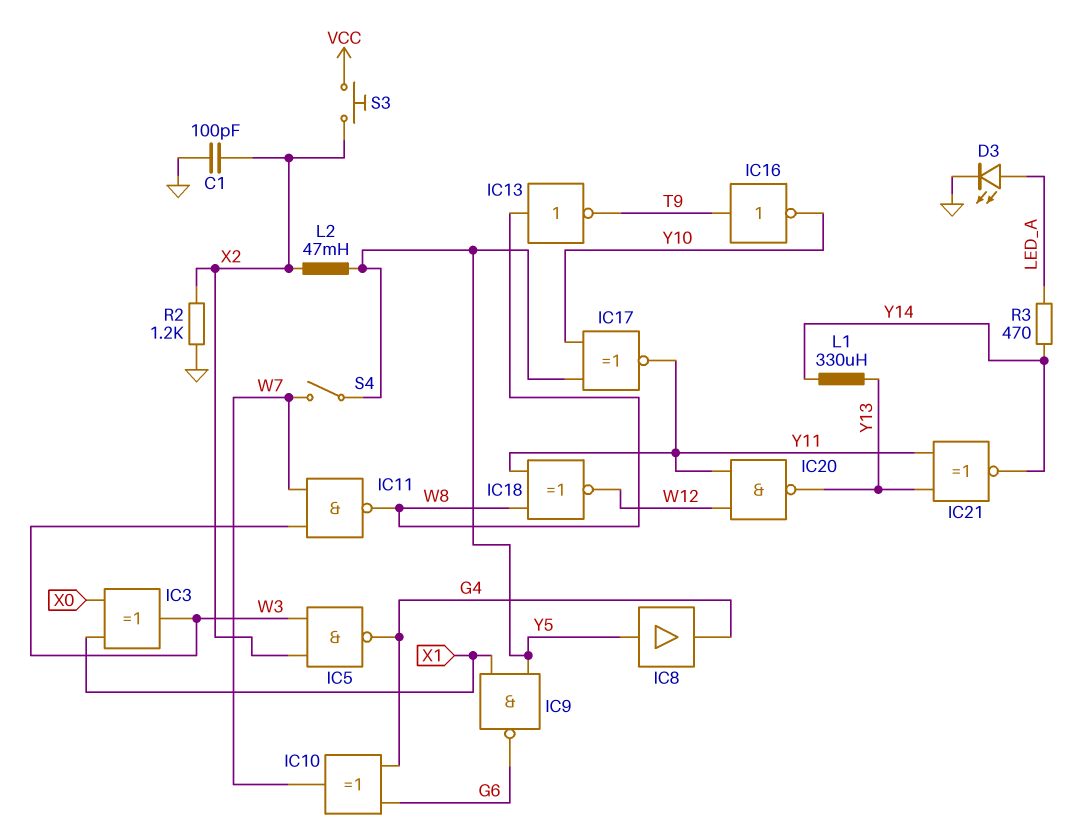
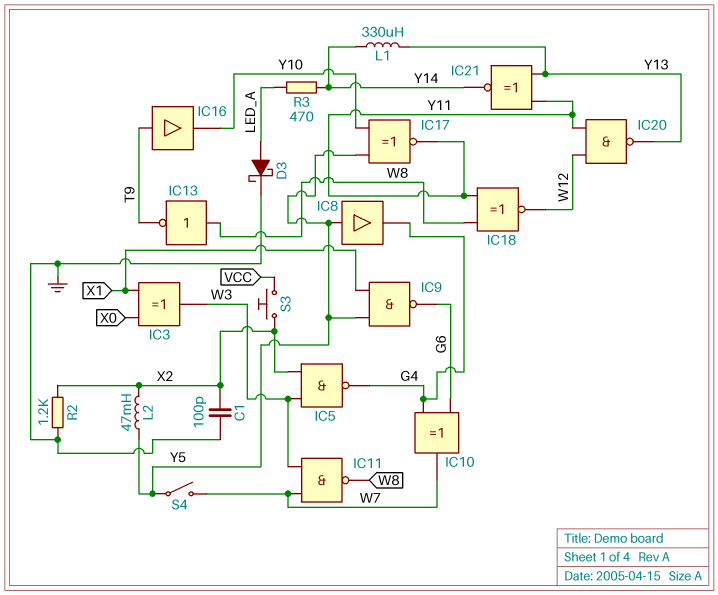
D3: LED (A LED_A, K GND) -> schottky (A LED_A, K GND)
IC16: NOT (in T9, out Y10) -> buffer (in T9, out Y10)

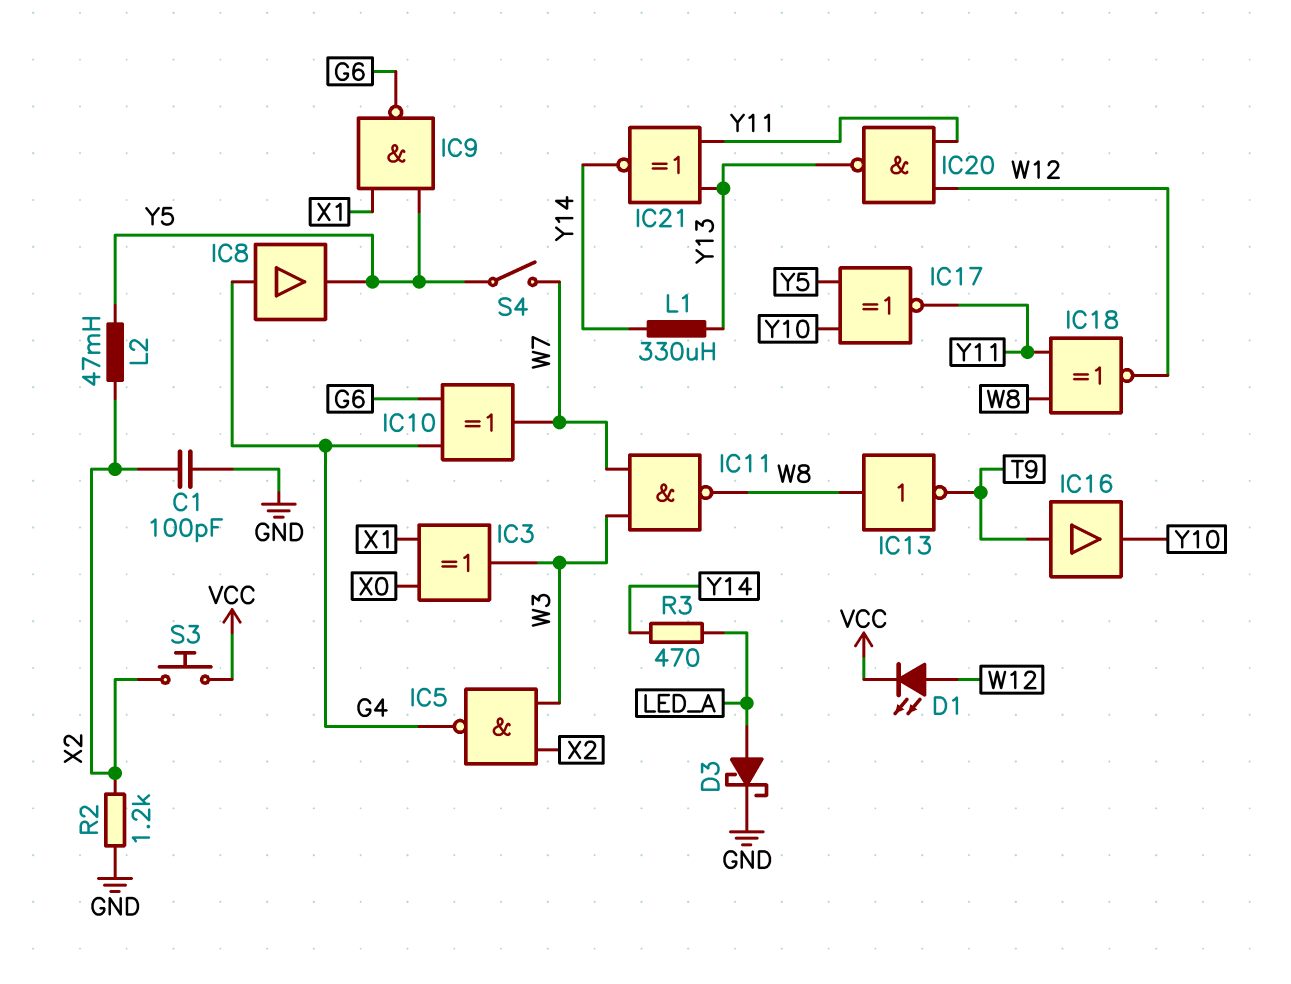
D1: none -> LED (A W12, K VCC)
IC8: buffer (in Y5, out G4) -> buffer (in G4, out Y5)

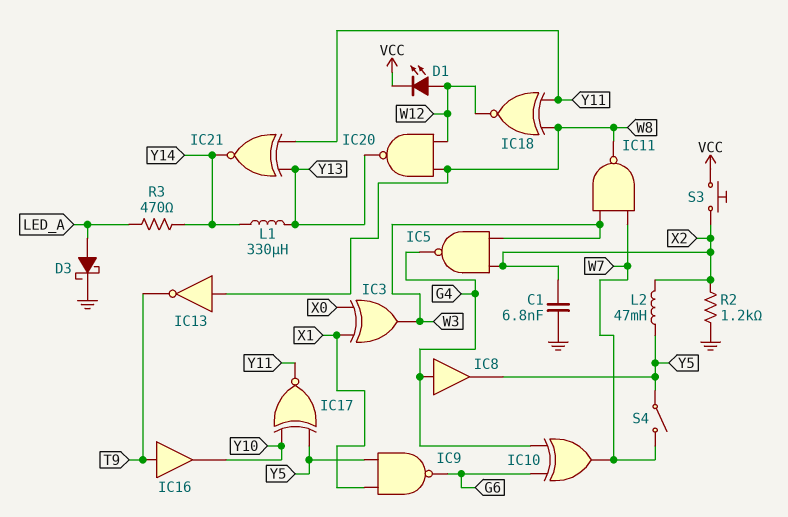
C1: 100pF (GND, X2) -> 6.8nF (GND, X2)
IC20: NAND (in W12, in Y11, out Y13) -> NAND (in W8, in W12, out Y13)

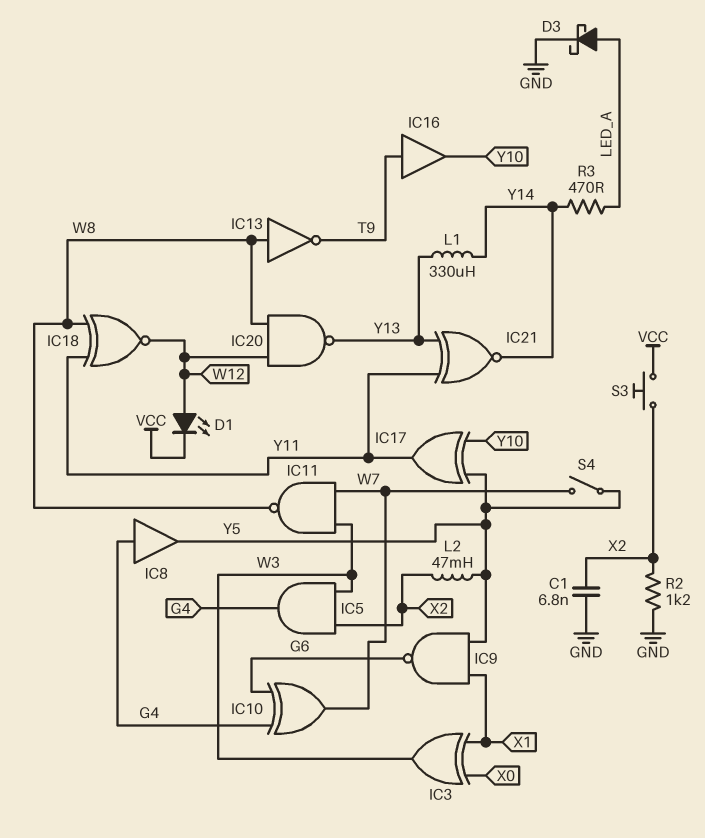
IC5: NAND (in W3, in X2, out G4) -> AND (in W3, in X2, out G4)
IC17: XNOR (in Y5, in Y10, out Y11) -> XOR (in Y5, in Y10, out Y11)

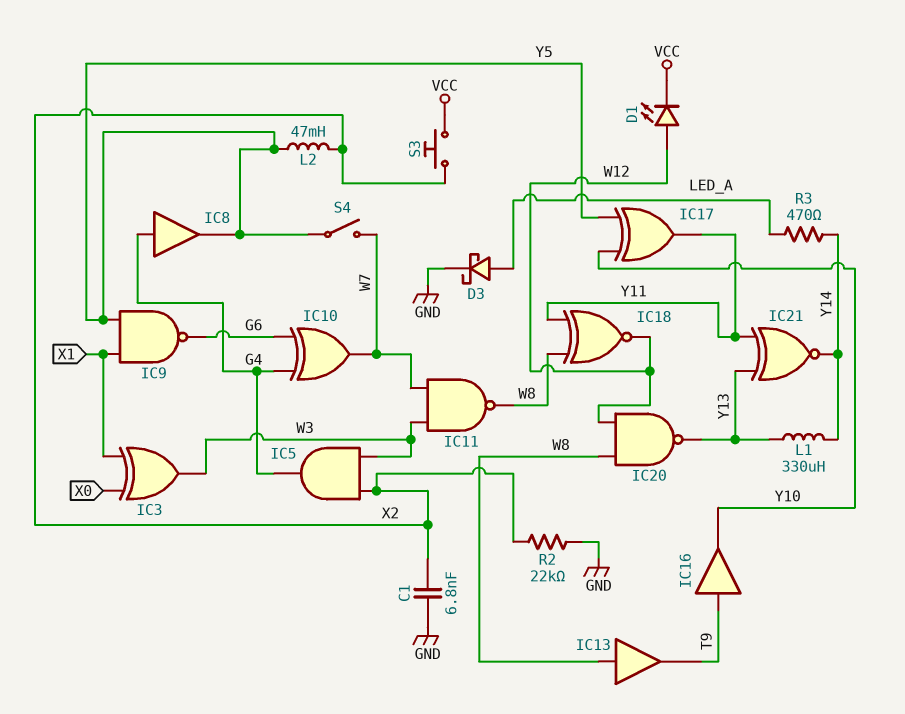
IC13: NOT (in W8, out T9) -> buffer (in W8, out T9)
R2: 1.2k (GND, X2) -> 22k (GND, X2)

